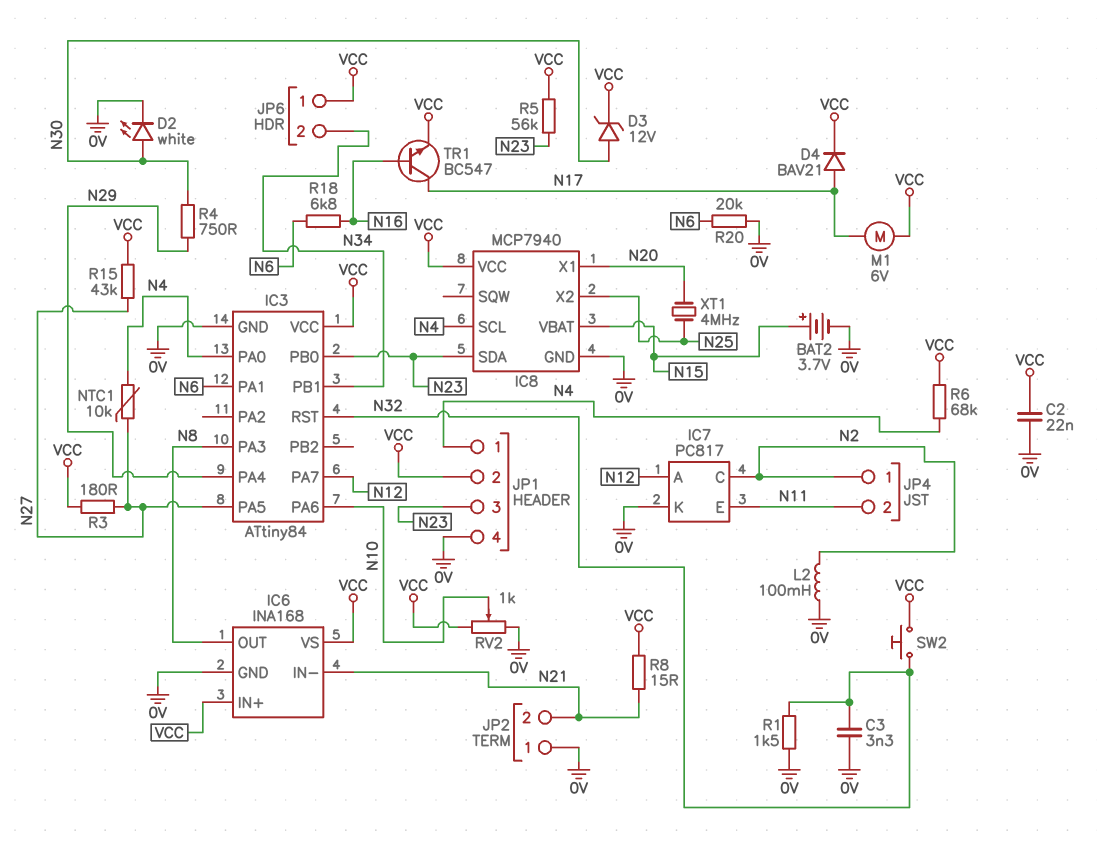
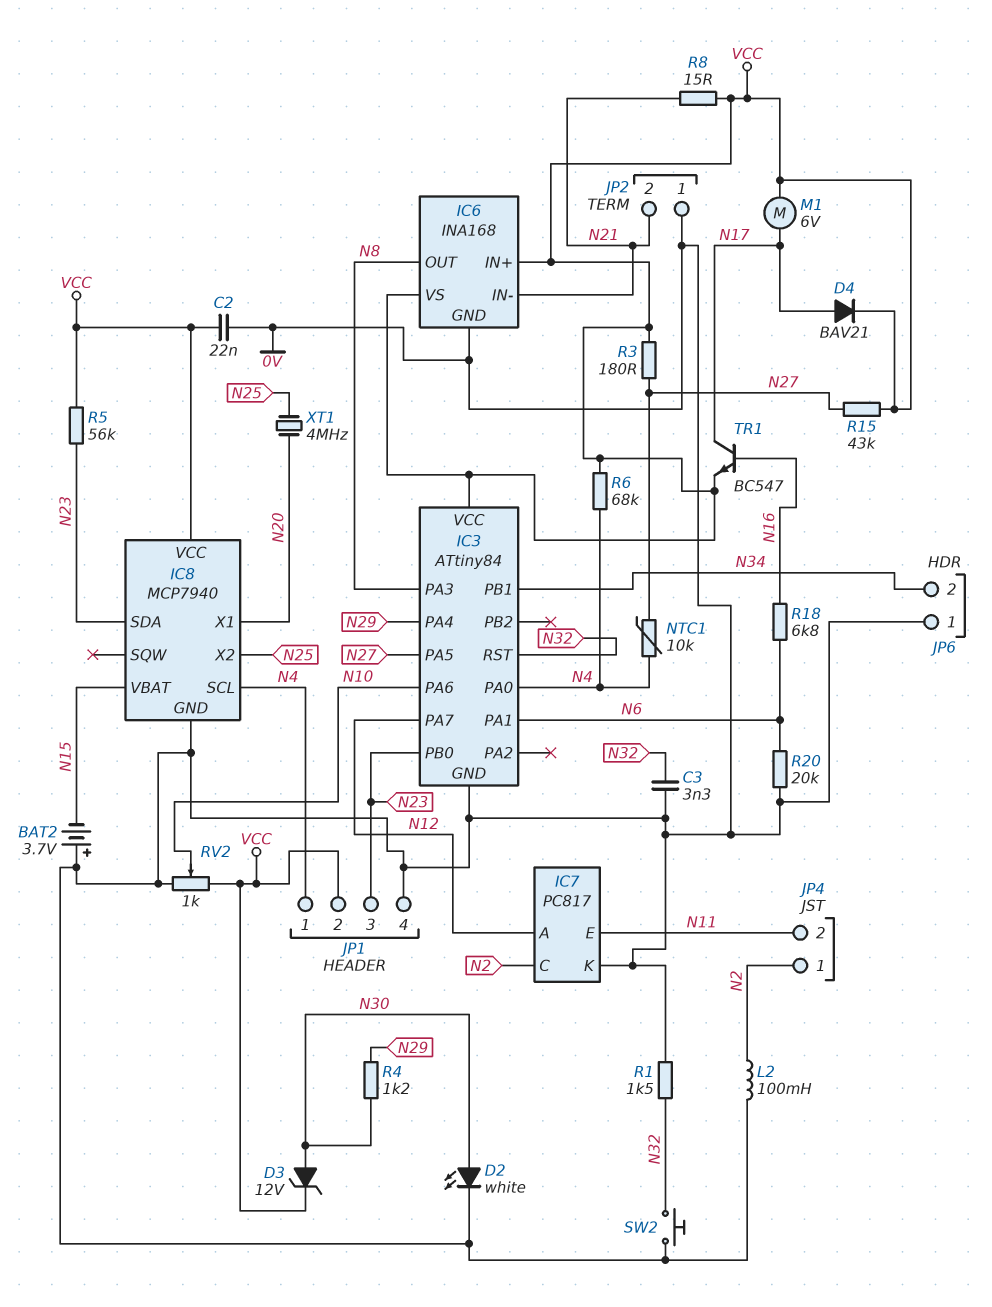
BAT2: 3.7V (plus N15, minus 0V) -> 3.7V (plus 0V, minus N15)
JP6 pin 1: VCC -> 0V
R4: 750 (N29, N30) -> 1.2k (N29, N30)
SW2: button (N32, VCC) -> button (0V, N32)

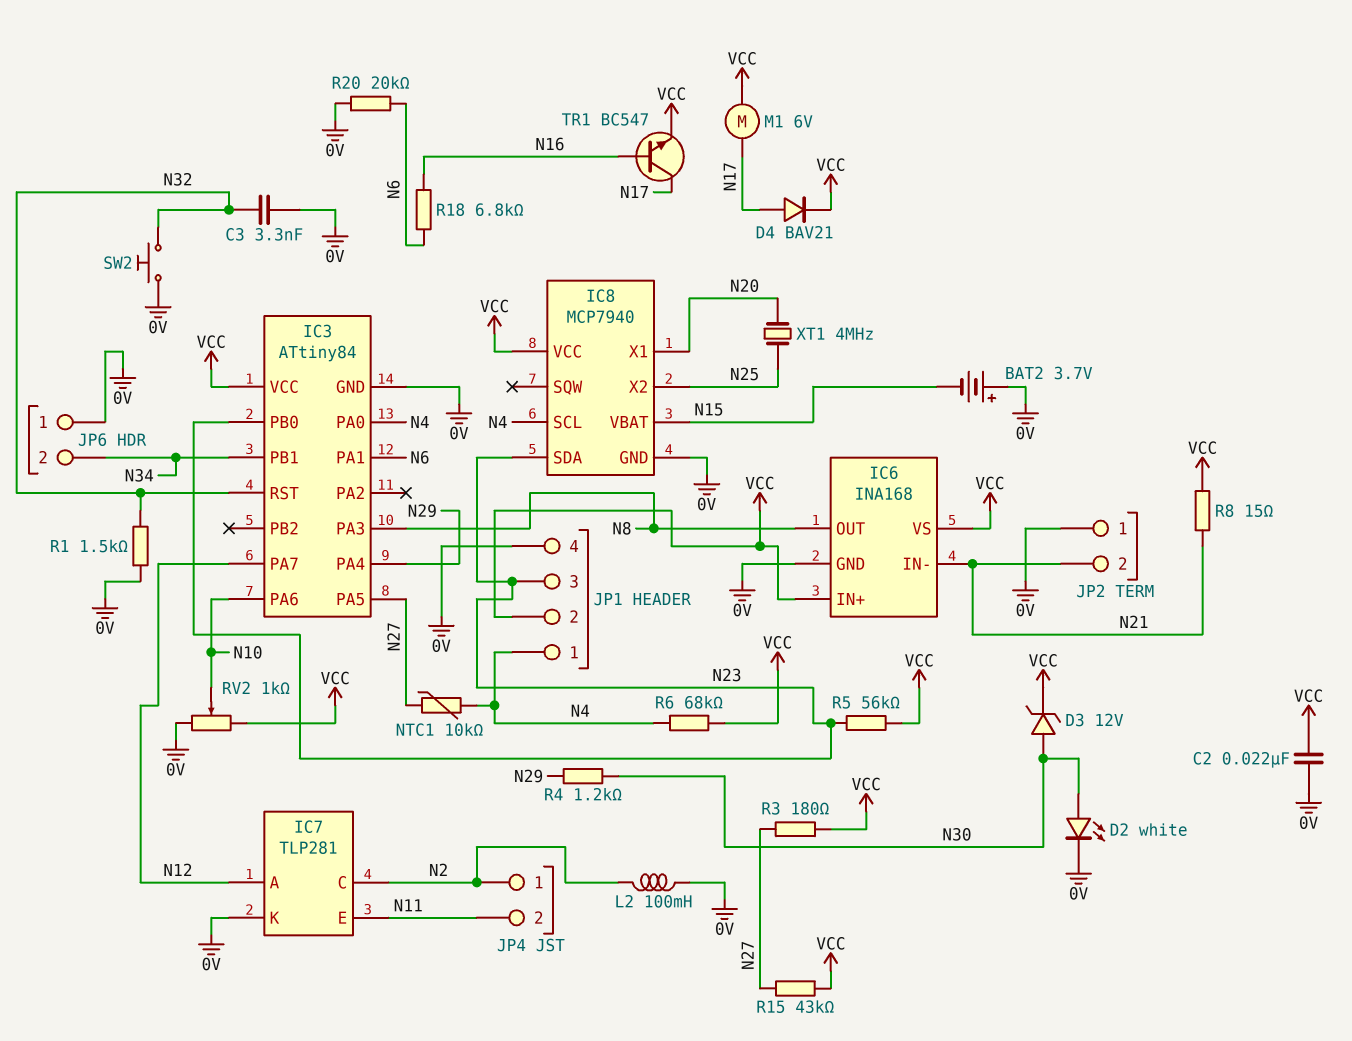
IC7: PC817 -> TLP281

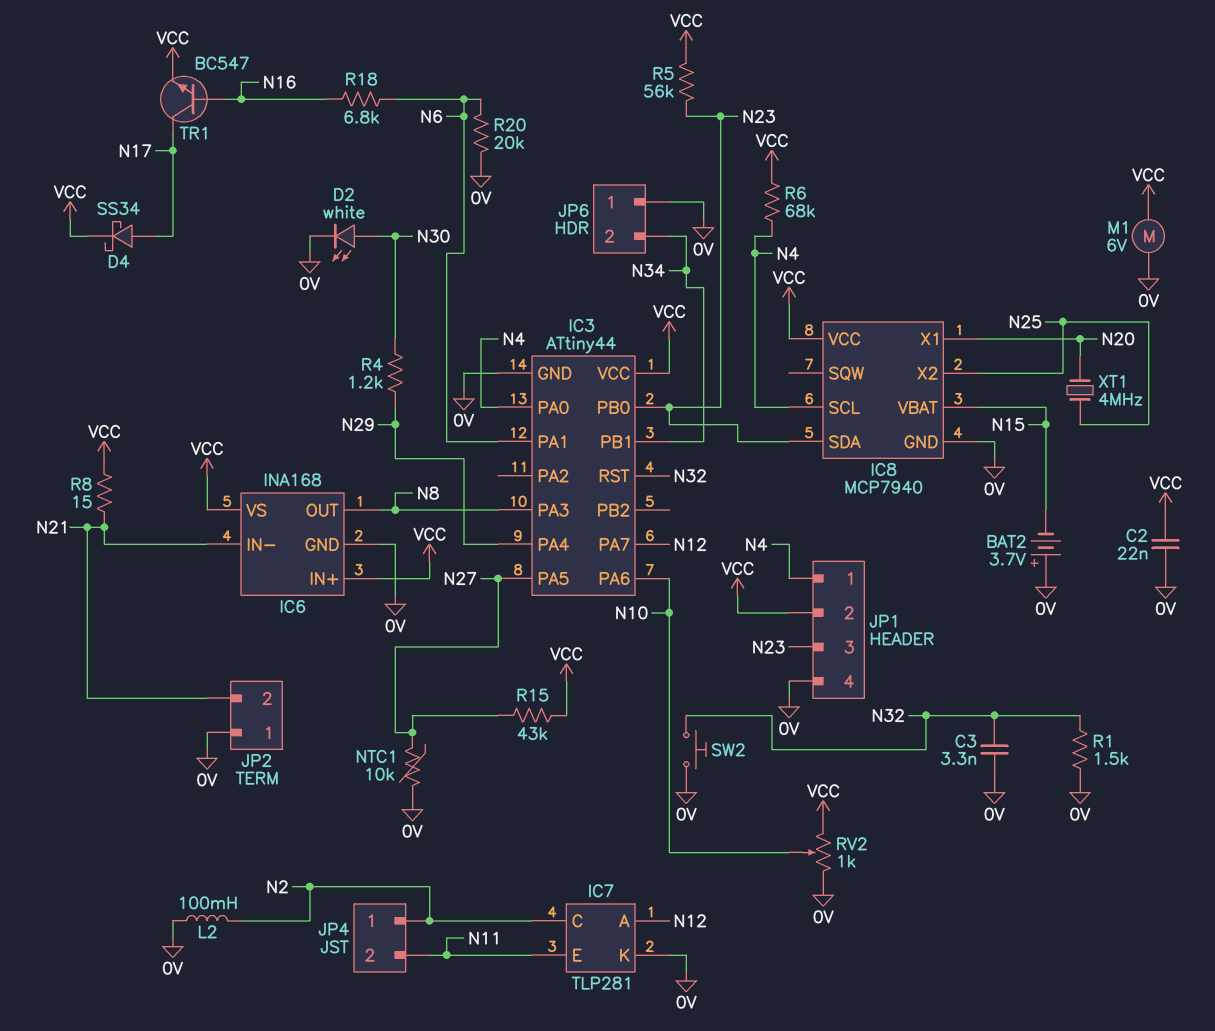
D3: zener 12V (A N30, K VCC) -> none
D4: diode BAV21 (A N17, K VCC) -> schottky SS34 (A N17, K VCC)
IC3: ATtiny84 -> ATtiny44
M1: motor 6V (N17, VCC) -> motor 6V (0V, VCC)
NTC1: 10k (N4, N27) -> 10k (0V, N27)
R3: 180 (N27, VCC) -> none

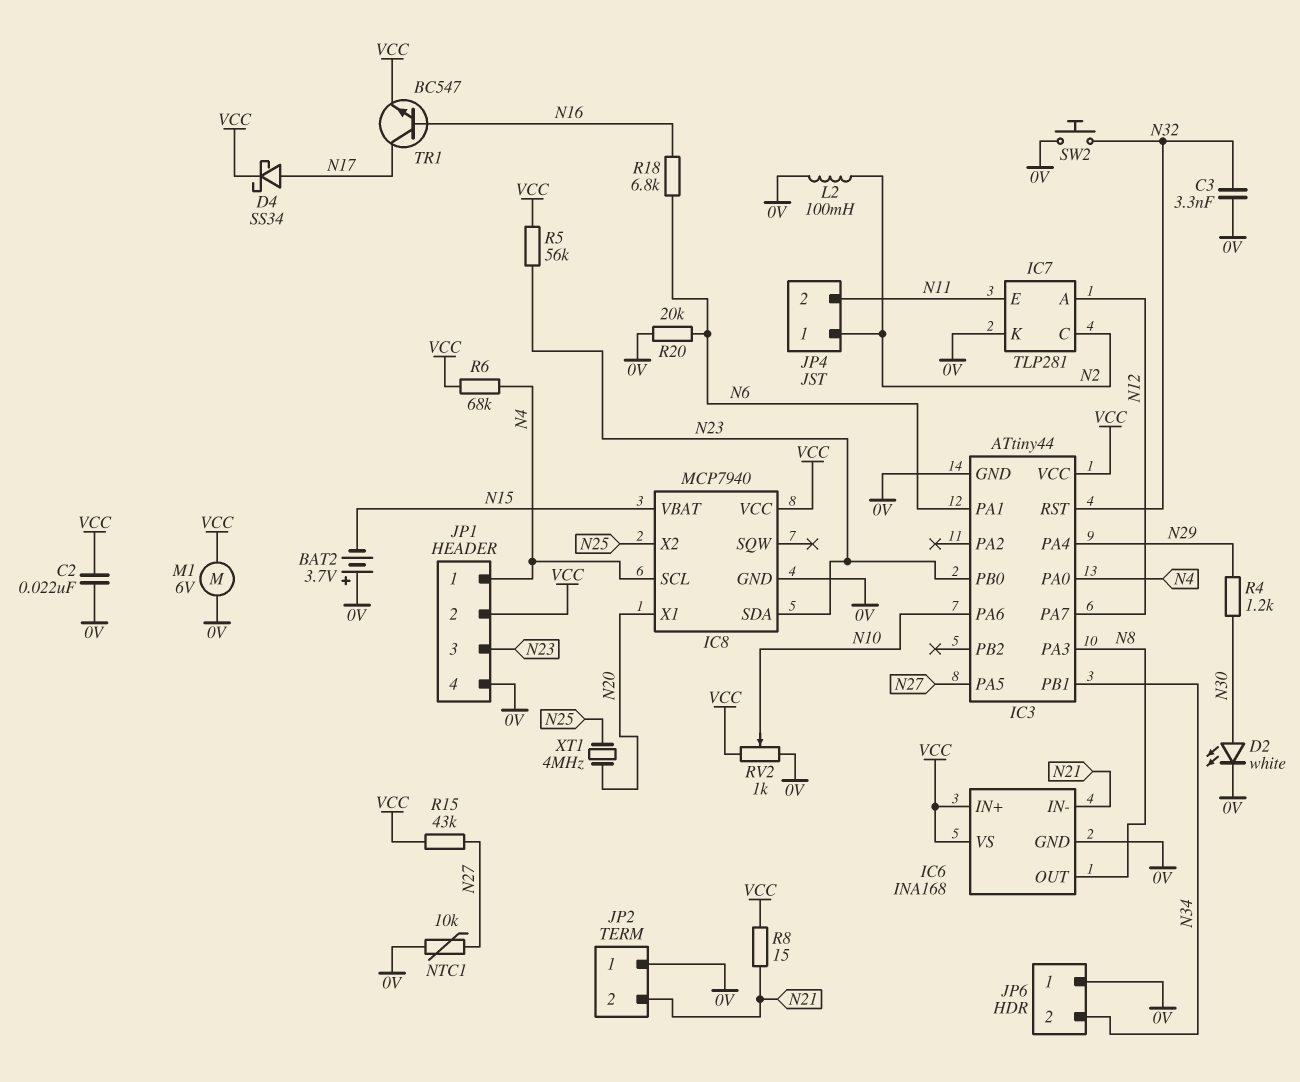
R1: 1.5k (0V, N32) -> none

